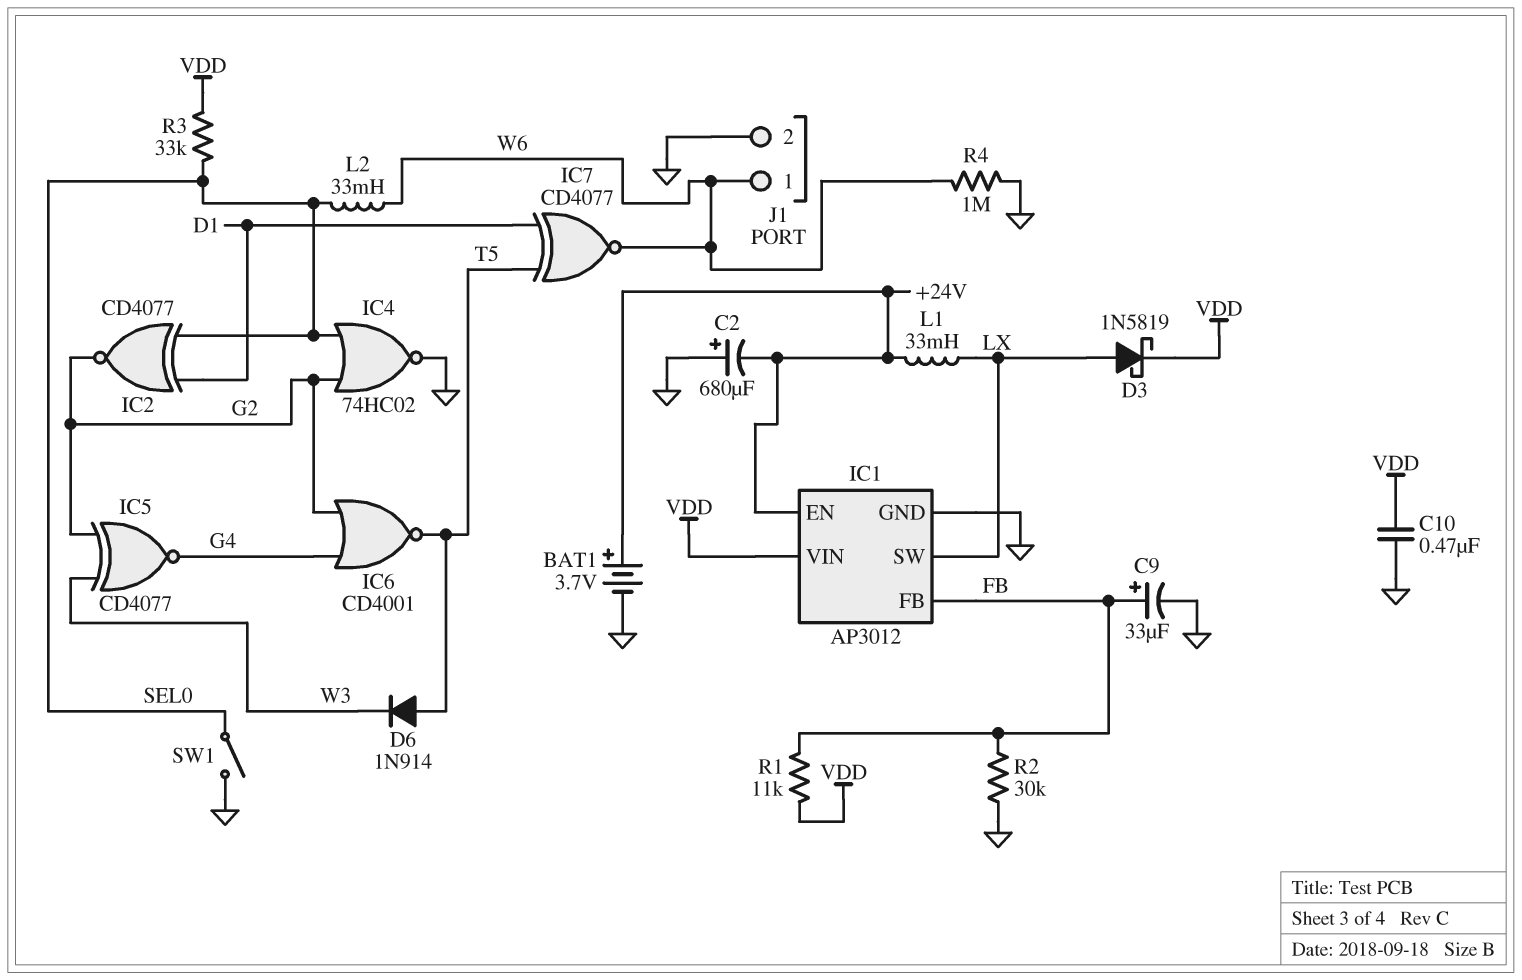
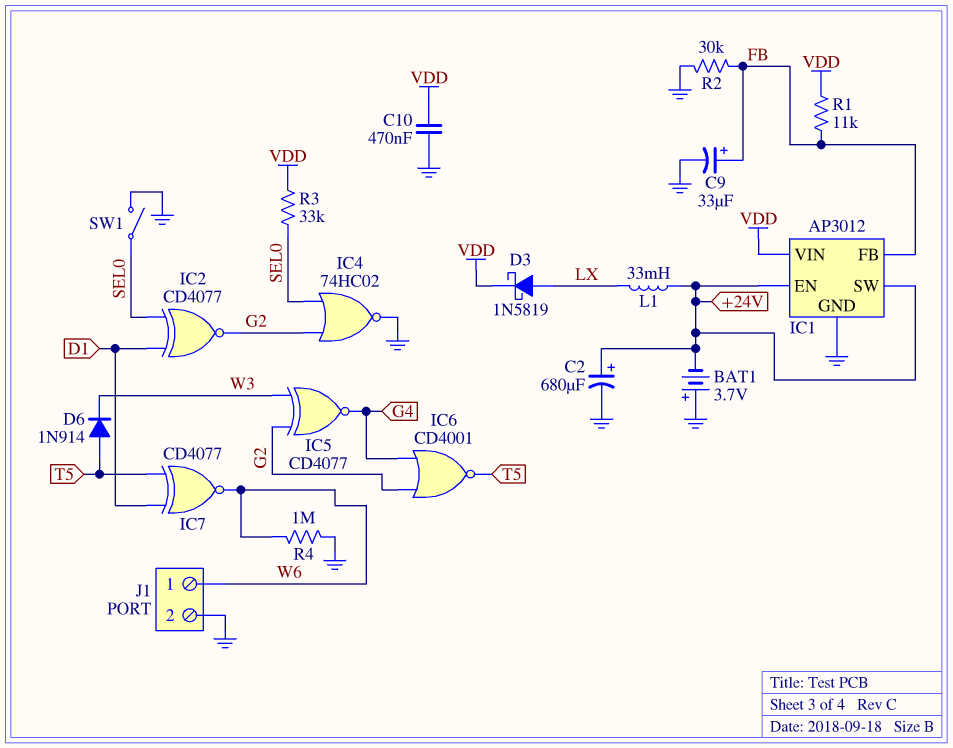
BAT1: 3.7V (plus +24V, minus GND) -> 3.7V (plus GND, minus +24V)
C2: 680uF (plus GND, minus +24V) -> 680uF (plus +24V, minus GND)
IC1 pin SW: LX -> +24V
L2: 33mH (SEL0, W6) -> none

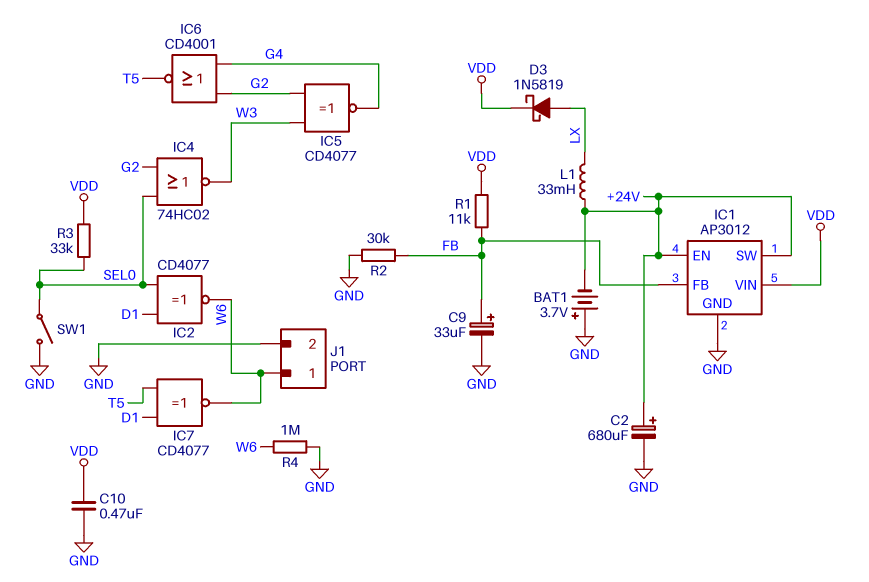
D6: diode 1N914 (A T5, K W3) -> none
IC2: XNOR CD4077 (in D1, in SEL0, out G2) -> XNOR CD4077 (in D1, in SEL0, out W6)
IC4: NOR 74HC02 (in G2, in SEL0, out GND) -> NOR 74HC02 (in G2, in SEL0, out W3)

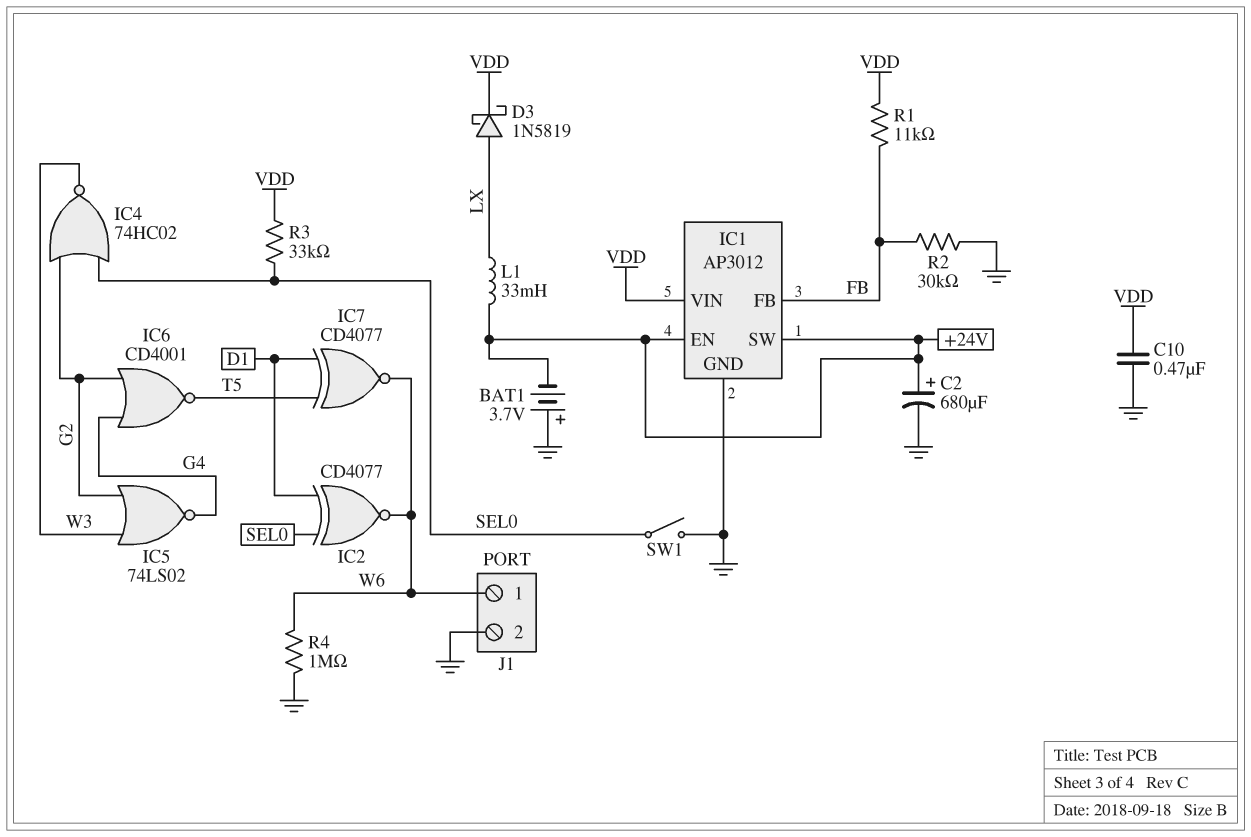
C9: 33uF (plus FB, minus GND) -> none
IC5: XNOR CD4077 (in G2, in W3, out G4) -> NOR 74LS02 (in G2, in W3, out G4)

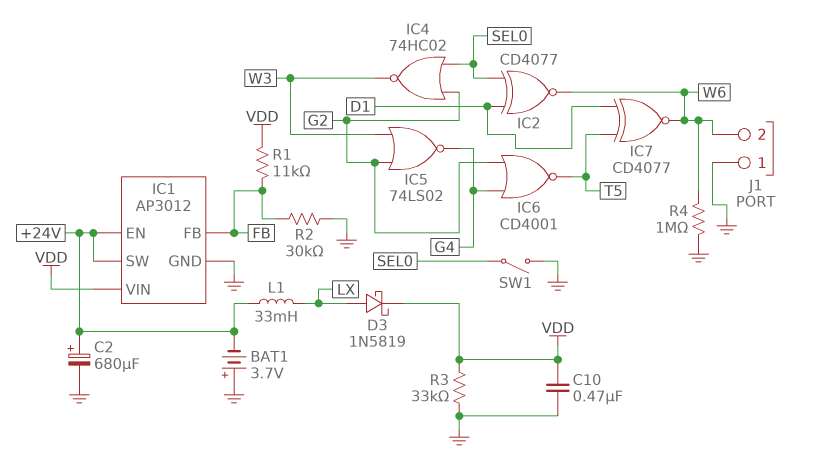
J1 pin 1: W6 -> GND
J1 pin 2: GND -> W6
R3: 33k (SEL0, VDD) -> 33k (GND, VDD)

